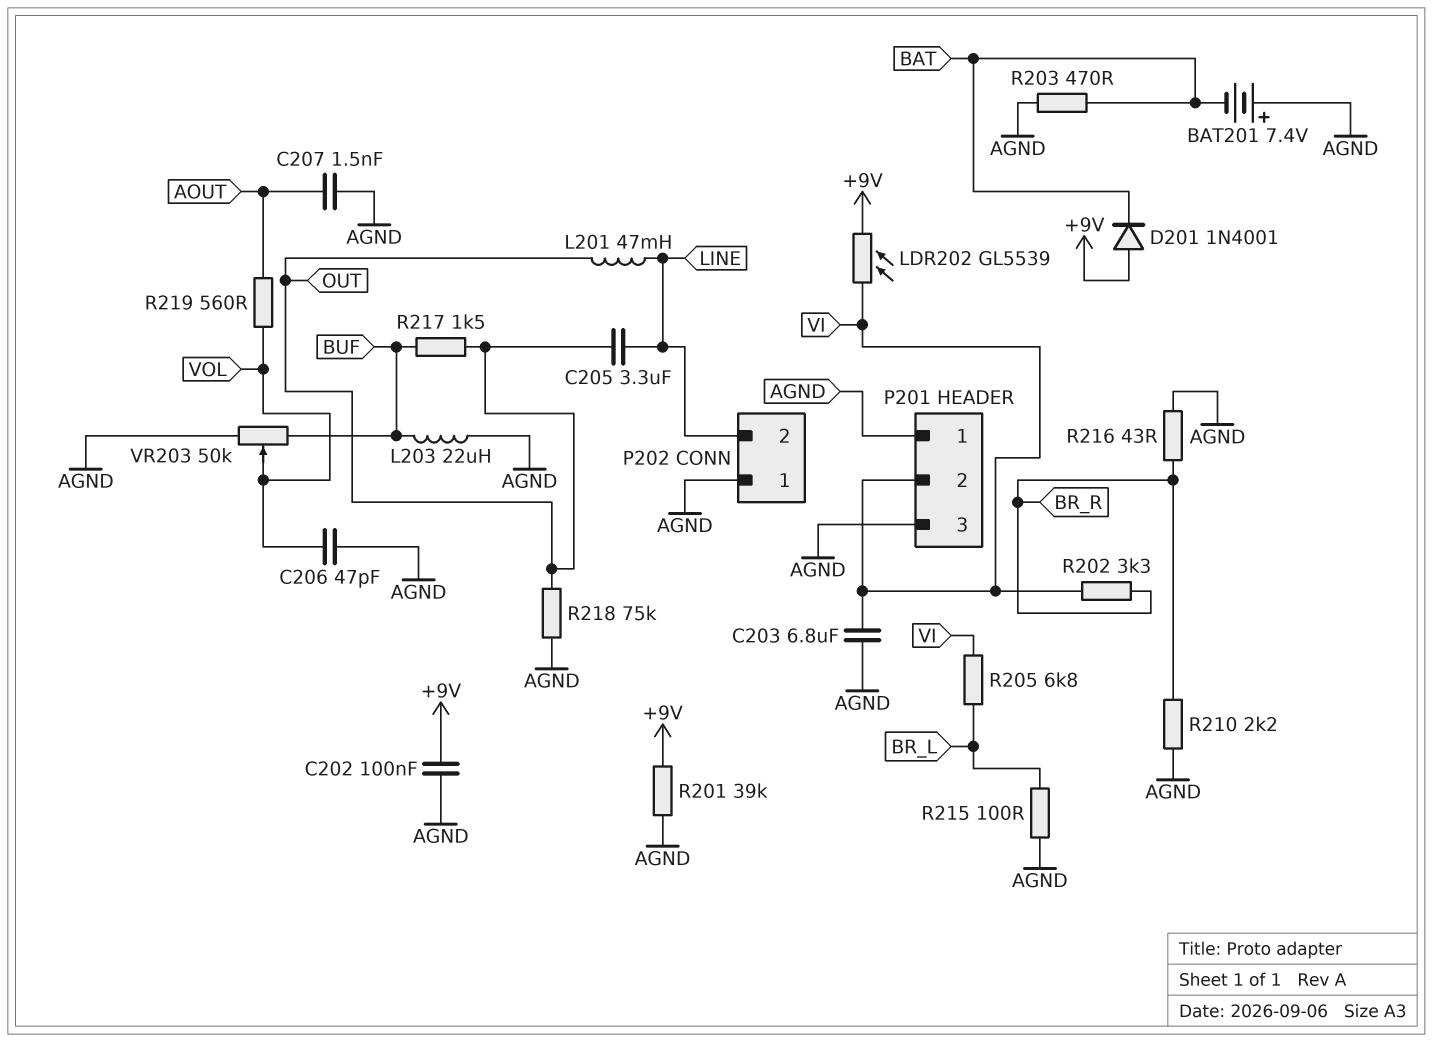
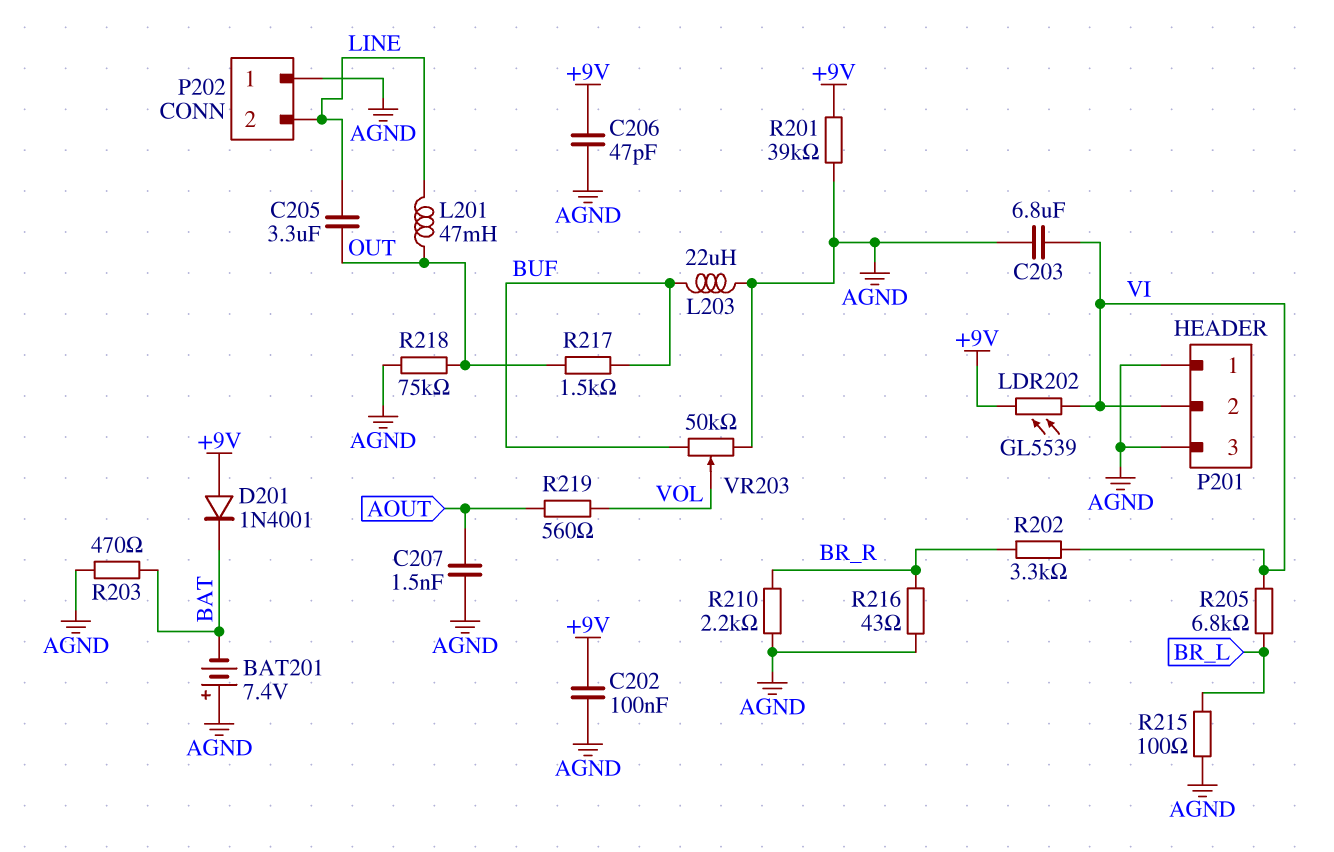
C206: 47pF (AGND, VOL) -> 47pF (+9V, AGND)

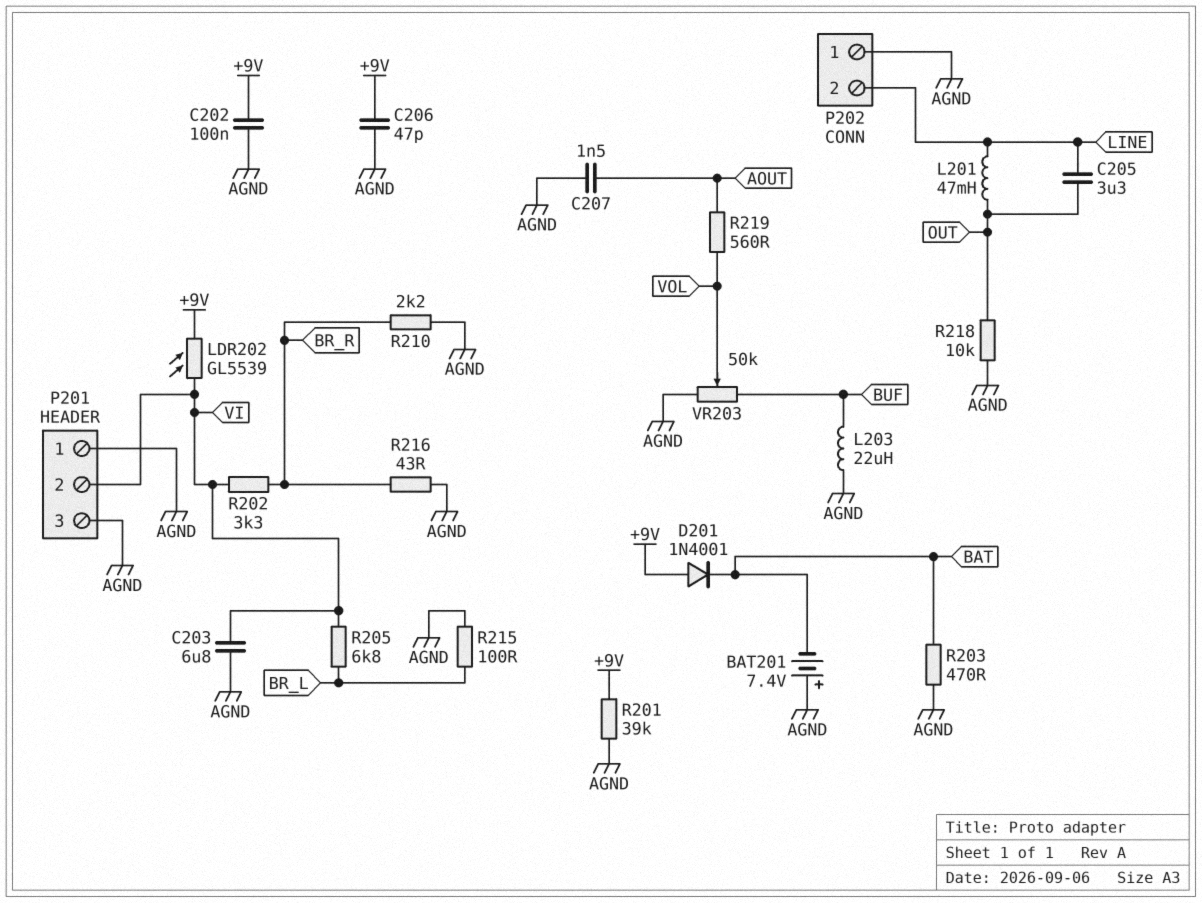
R217: 1.5k (BUF, OUT) -> none
R218: 75k (AGND, OUT) -> 10k (AGND, OUT)

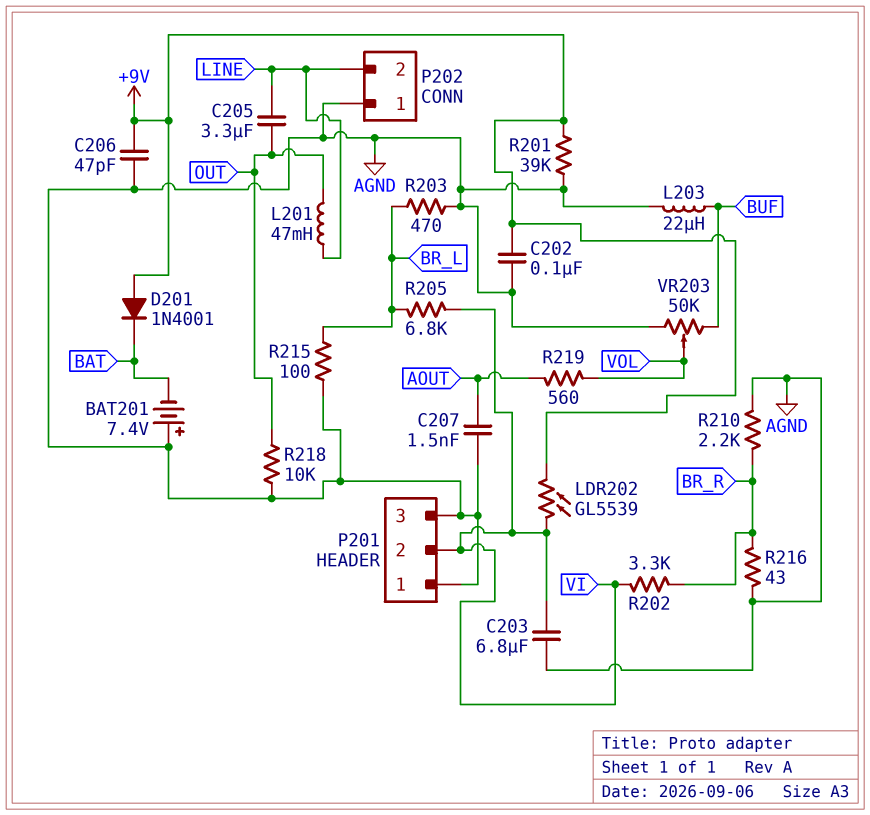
R203: 470 (AGND, BAT) -> 470 (AGND, BR_L)

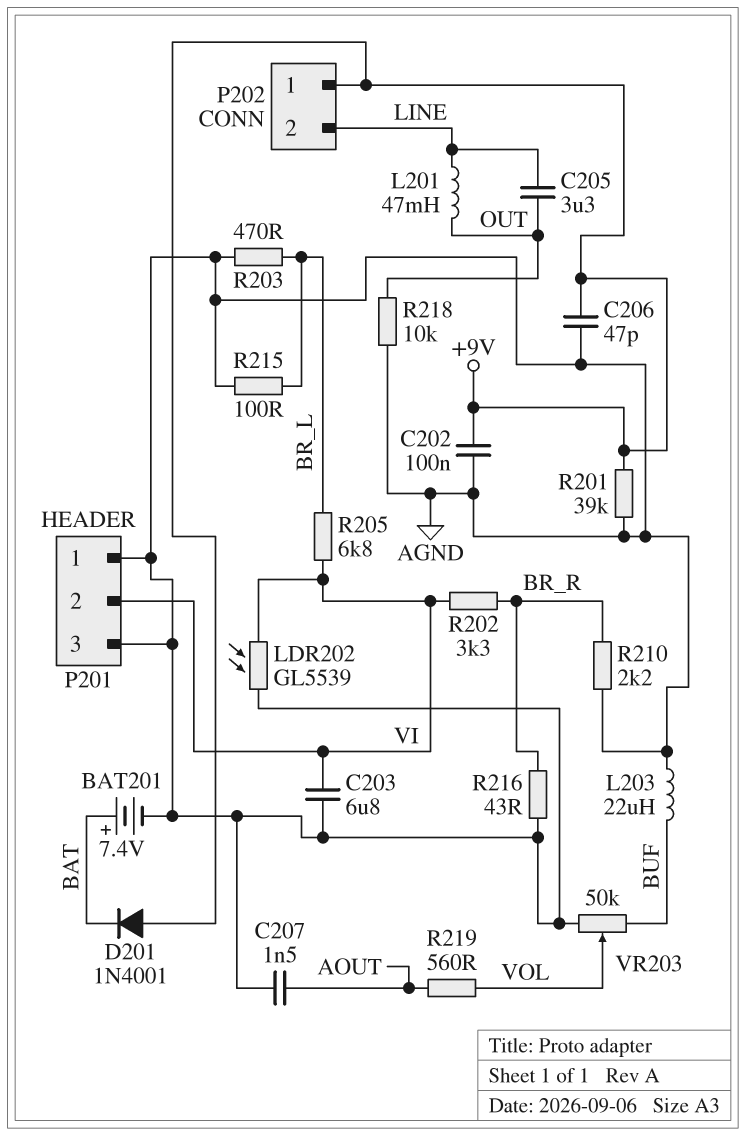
BAT201: 7.4V (plus AGND, minus BAT) -> 7.4V (plus BAT, minus AGND)
LDR202: GL5539 (+9V, VI) -> GL5539 (AGND, VI)
P202 pin 1: AGND -> +9V

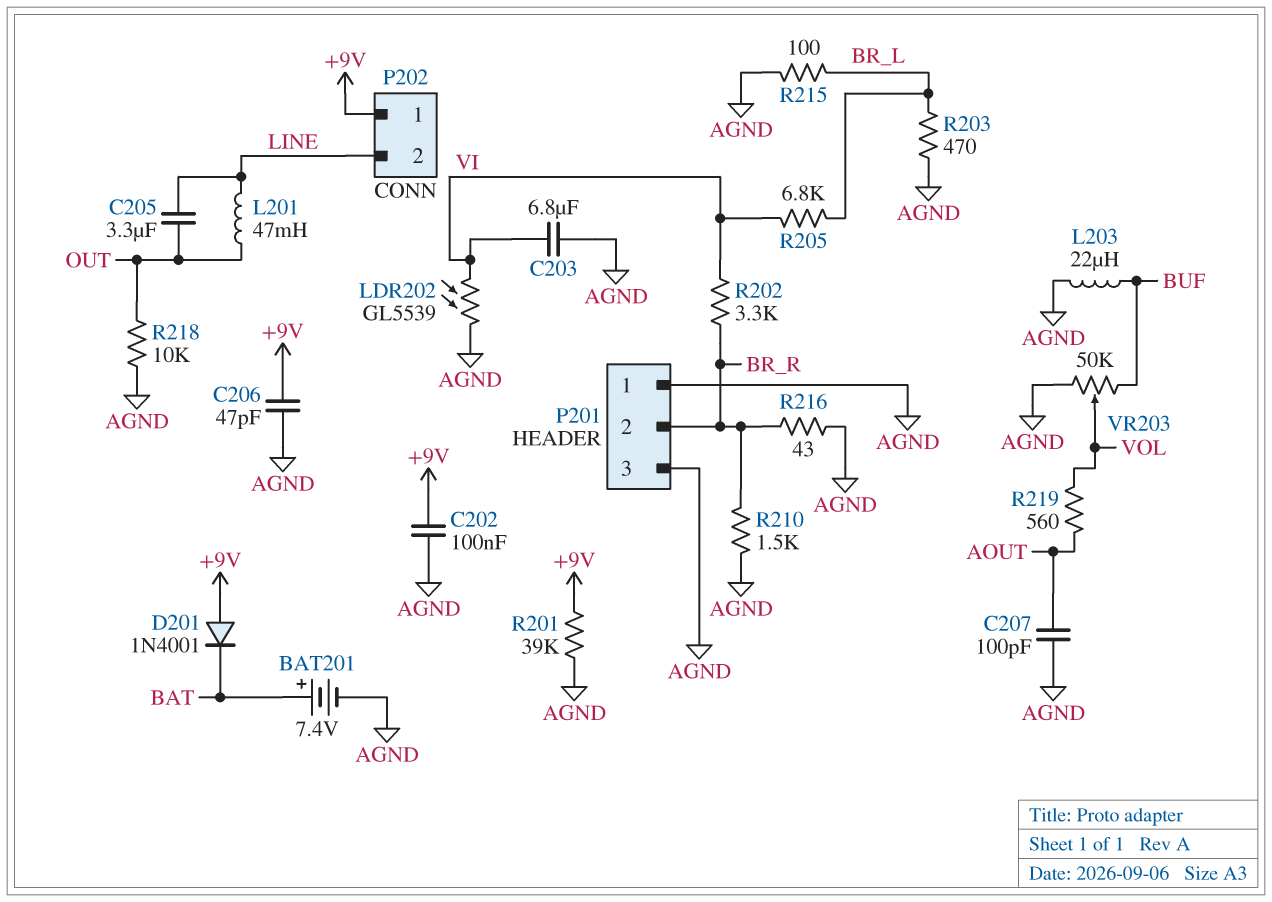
C207: 1.5nF (AGND, AOUT) -> 100pF (AGND, AOUT)
P201 pin 2: VI -> BR_R
R210: 2.2k (AGND, BR_R) -> 1.5k (AGND, BR_R)

